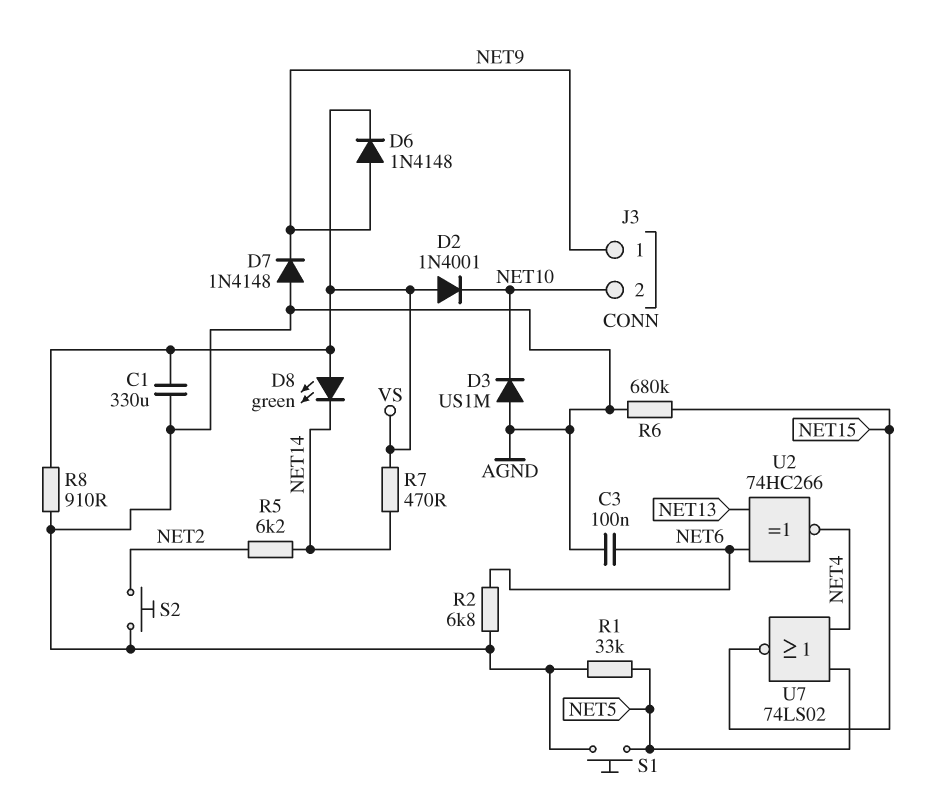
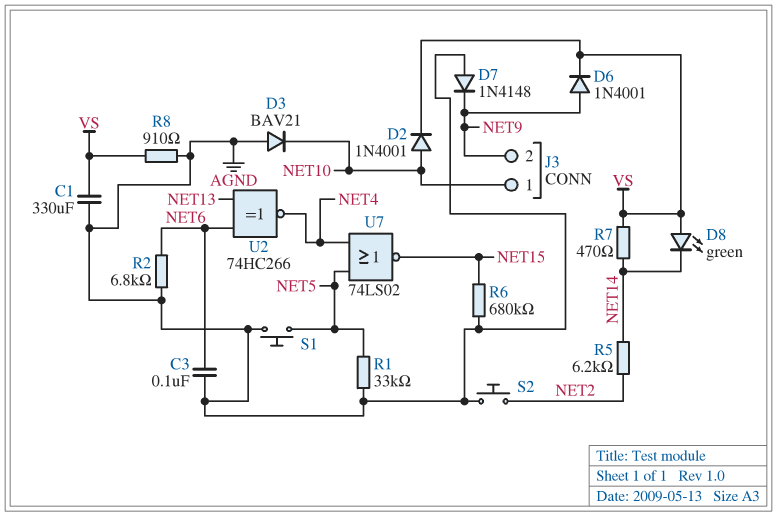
D2: diode 1N4001 (A VS, K NET10) -> diode 1N4001 (A NET10, K VS)
D3: diode US1M (A AGND, K NET10) -> diode BAV21 (A AGND, K NET10)
D6: diode 1N4148 (A NET9, K VS) -> diode 1N4001 (A NET9, K VS)
J3 pin 1: NET9 -> NET10
J3 pin 2: NET10 -> NET9

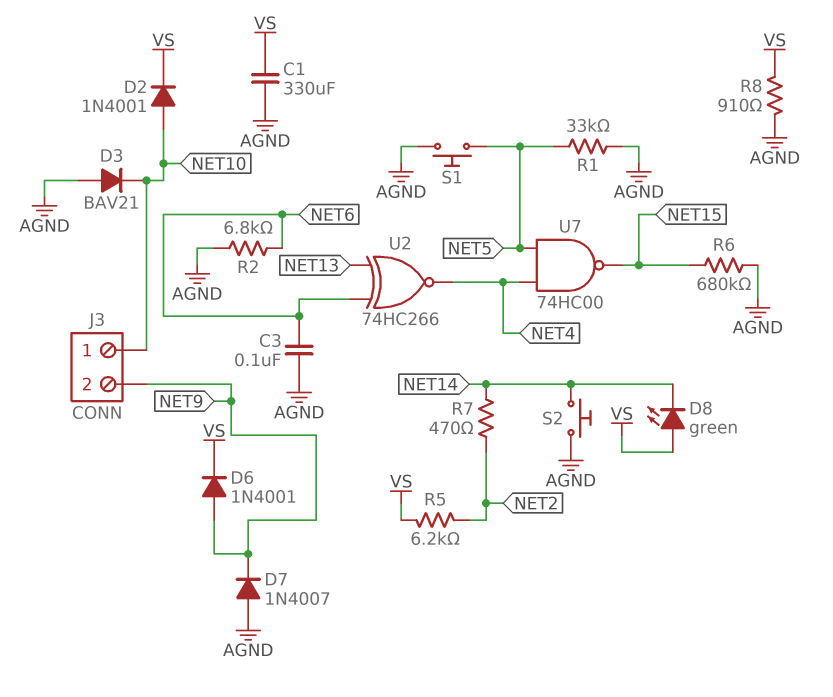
D7: diode 1N4148 (A AGND, K NET9) -> diode 1N4007 (A AGND, K NET9)
R5: 6.2k (NET2, NET14) -> 6.2k (NET2, VS)
R7: 470 (NET14, VS) -> 470 (NET2, NET14)
S2: button (AGND, NET2) -> button (AGND, NET14)
U7: NOR 74LS02 (in NET4, in NET5, out NET15) -> NAND 74HC00 (in NET4, in NET5, out NET15)

